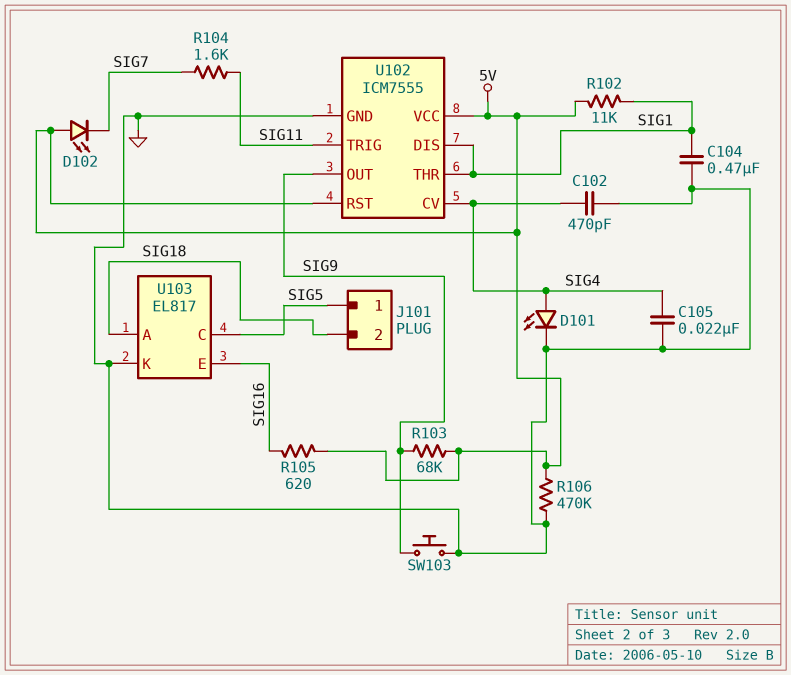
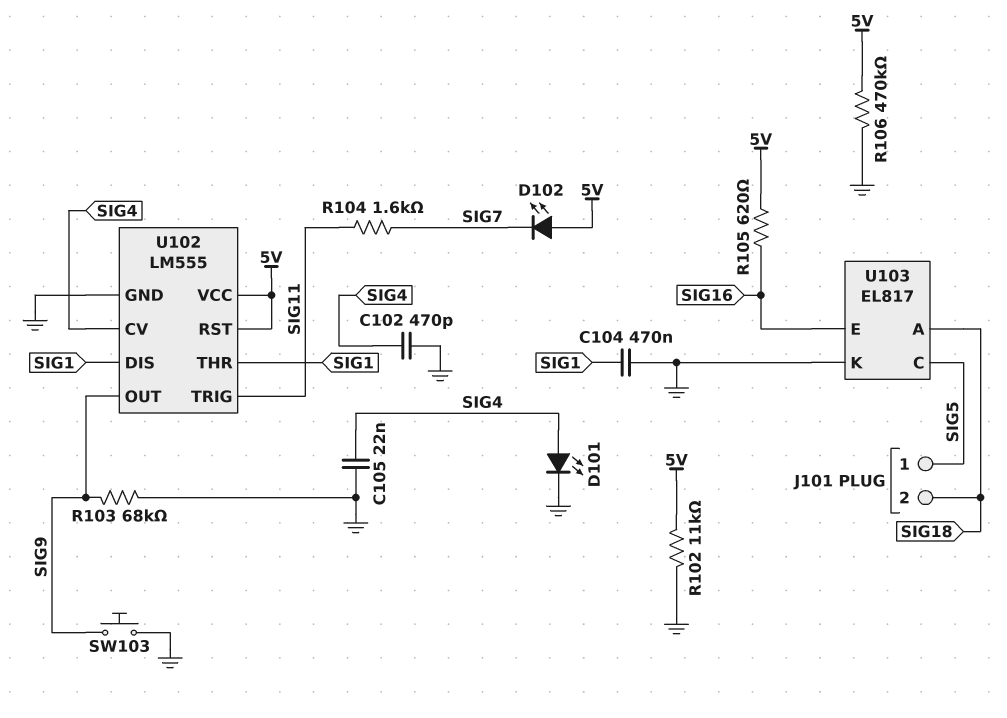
R102: 11k (5V, SIG1) -> 11k (5V, GND)
R103: 68k (5V, SIG9) -> 68k (GND, SIG9)
U102: ICM7555 -> LM555

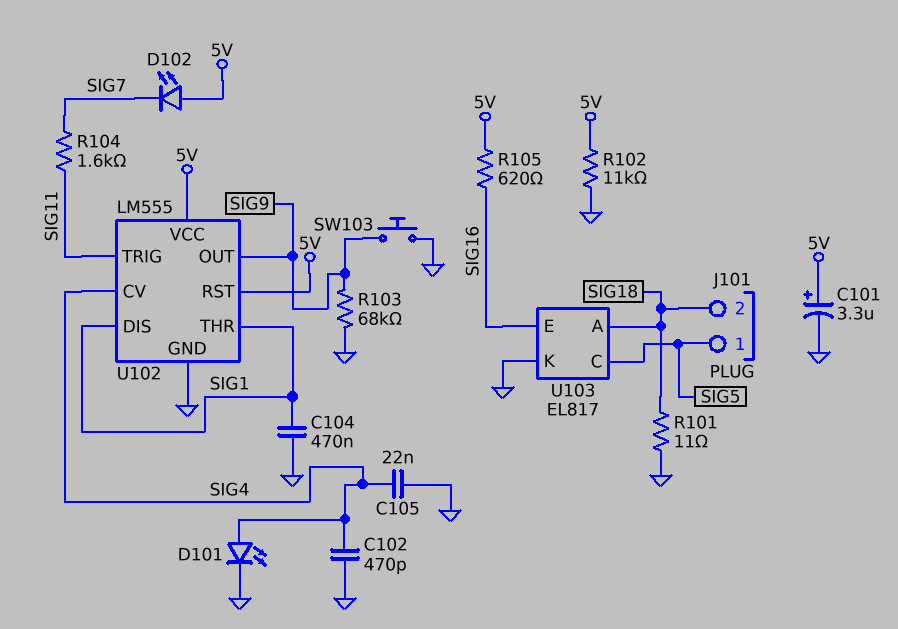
C101: none -> 3.3uF (plus 5V, minus GND)
R101: none -> 11 (GND, SIG18)
R106: 470k (5V, GND) -> none

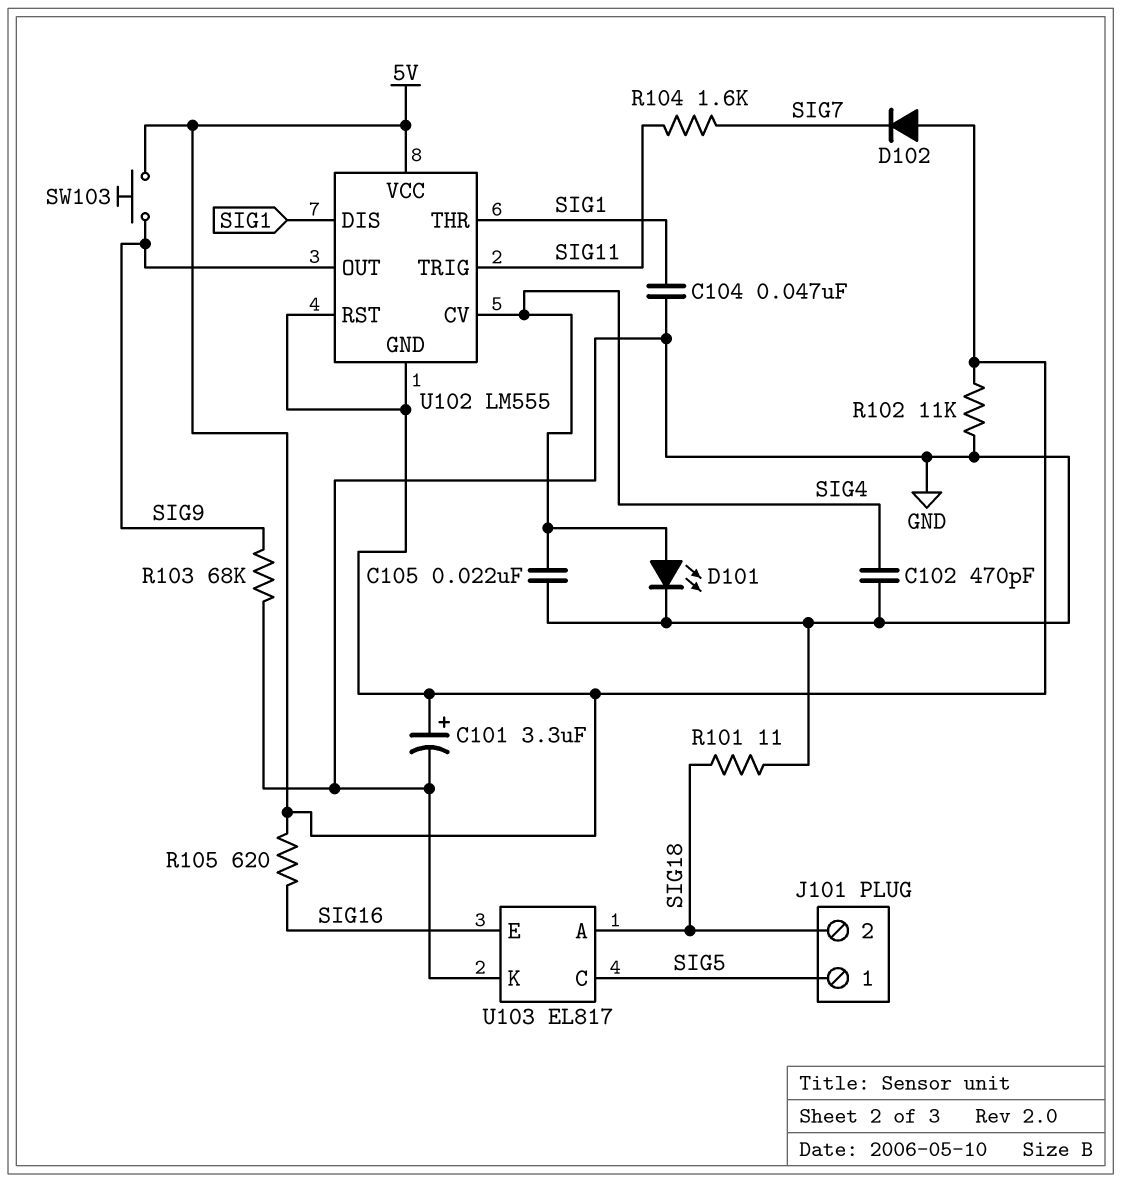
C104: 470nF (GND, SIG1) -> 47nF (GND, SIG1)
D102: LED (A 5V, K SIG7) -> diode (A 5V, K SIG7)
SW103: button (GND, SIG9) -> button (5V, SIG9)
U102 pin GND: GND -> 5V

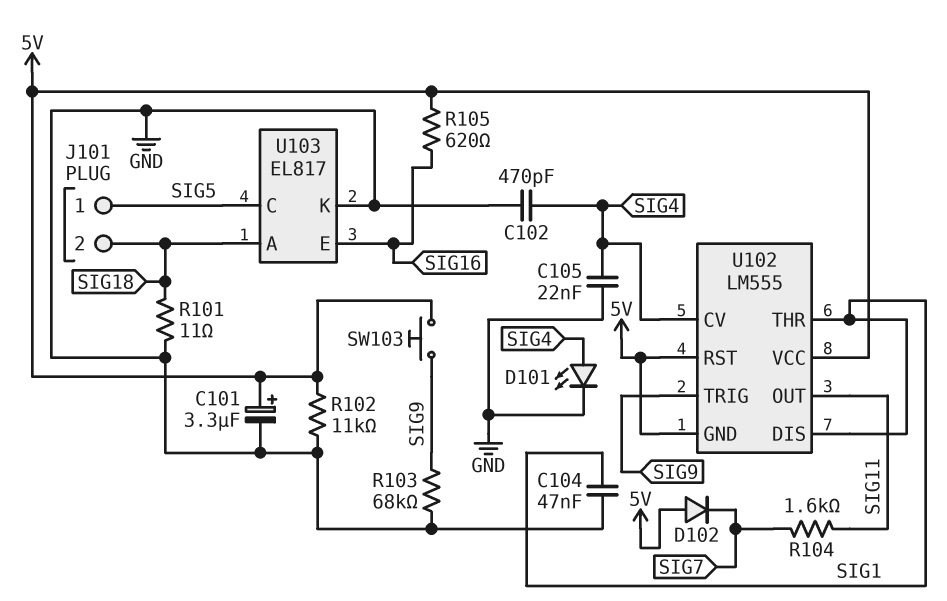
U102 pin OUT: SIG9 -> SIG11
U102 pin TRIG: SIG11 -> SIG9

